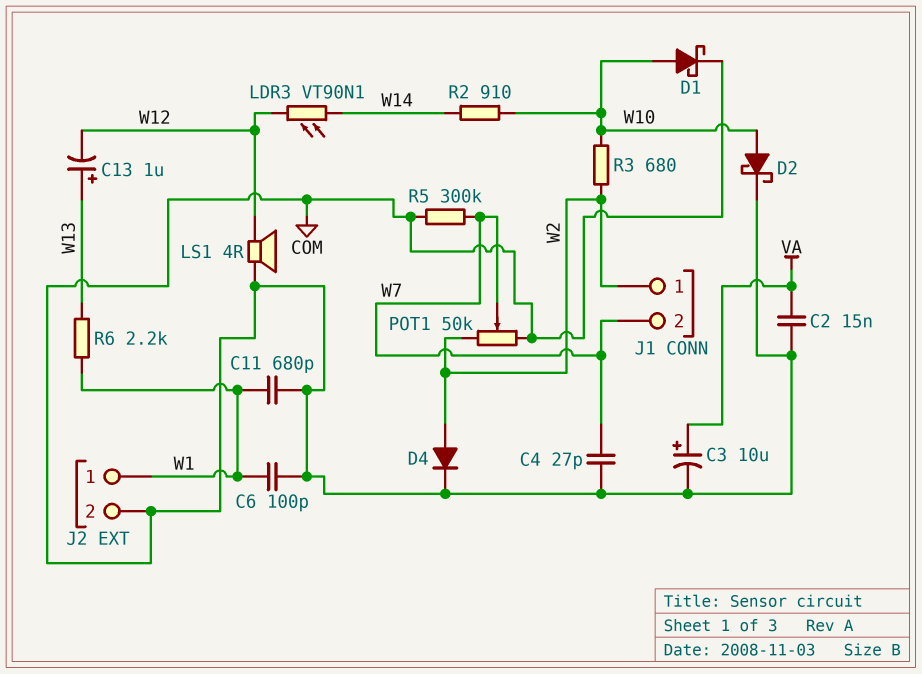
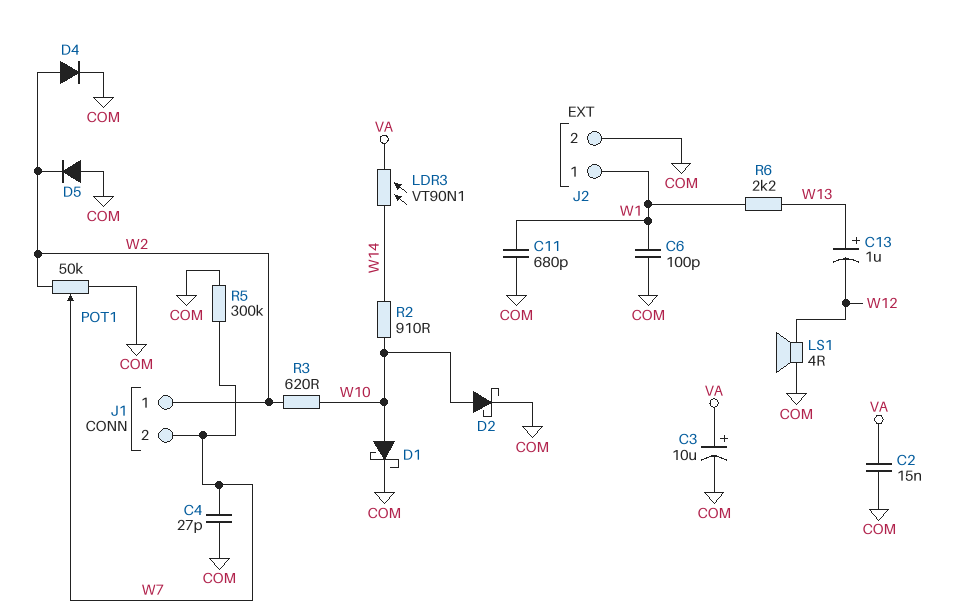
D5: none -> diode (A COM, K W2)
LDR3: VT90N1 (W12, W14) -> VT90N1 (VA, W14)
R3: 680 (W2, W10) -> 620 (W2, W10)

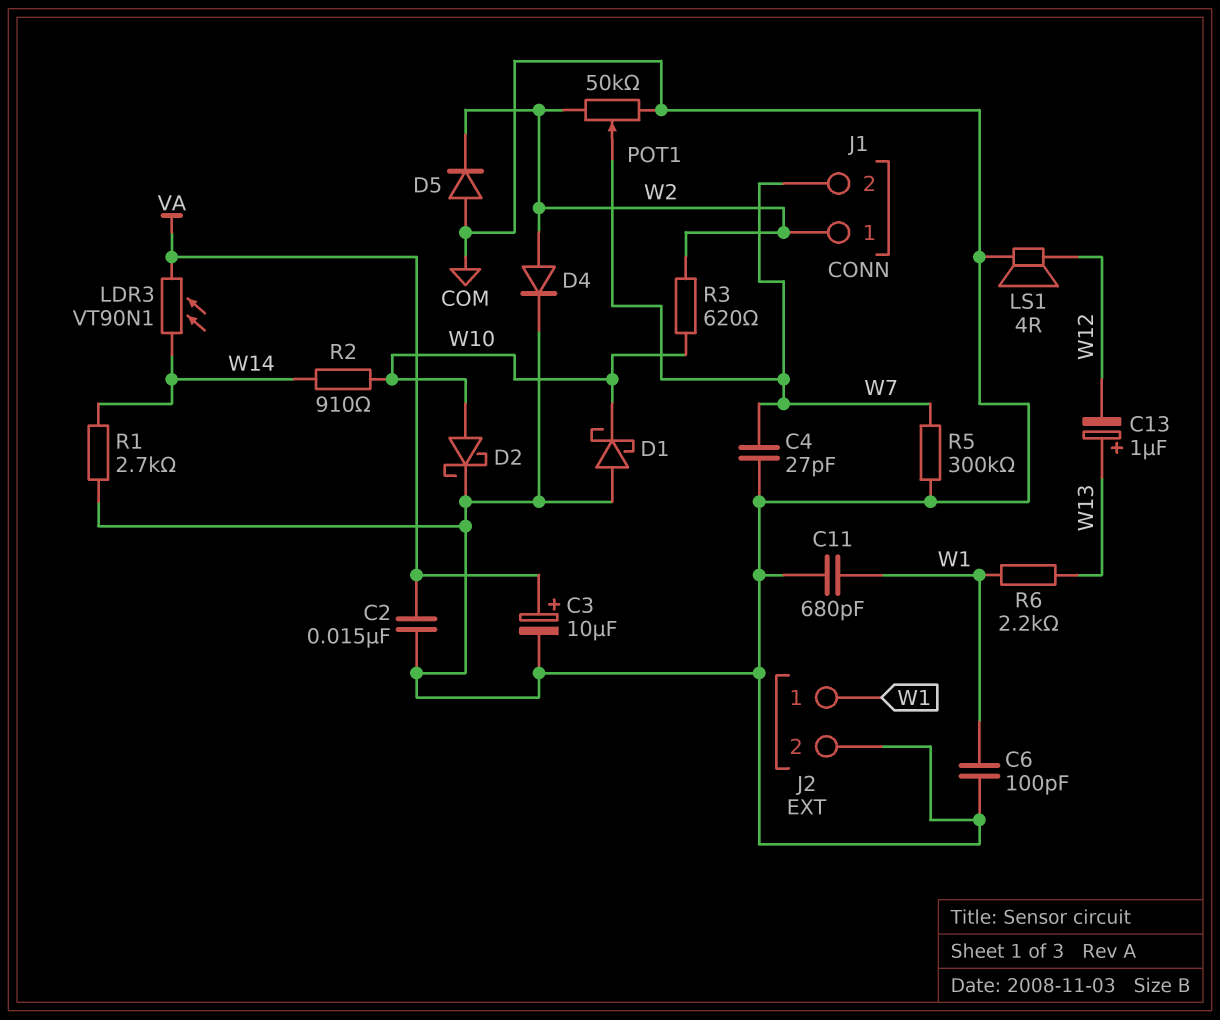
D1: schottky (A W10, K COM) -> schottky (A COM, K W10)
R1: none -> 2.7k (COM, W14)

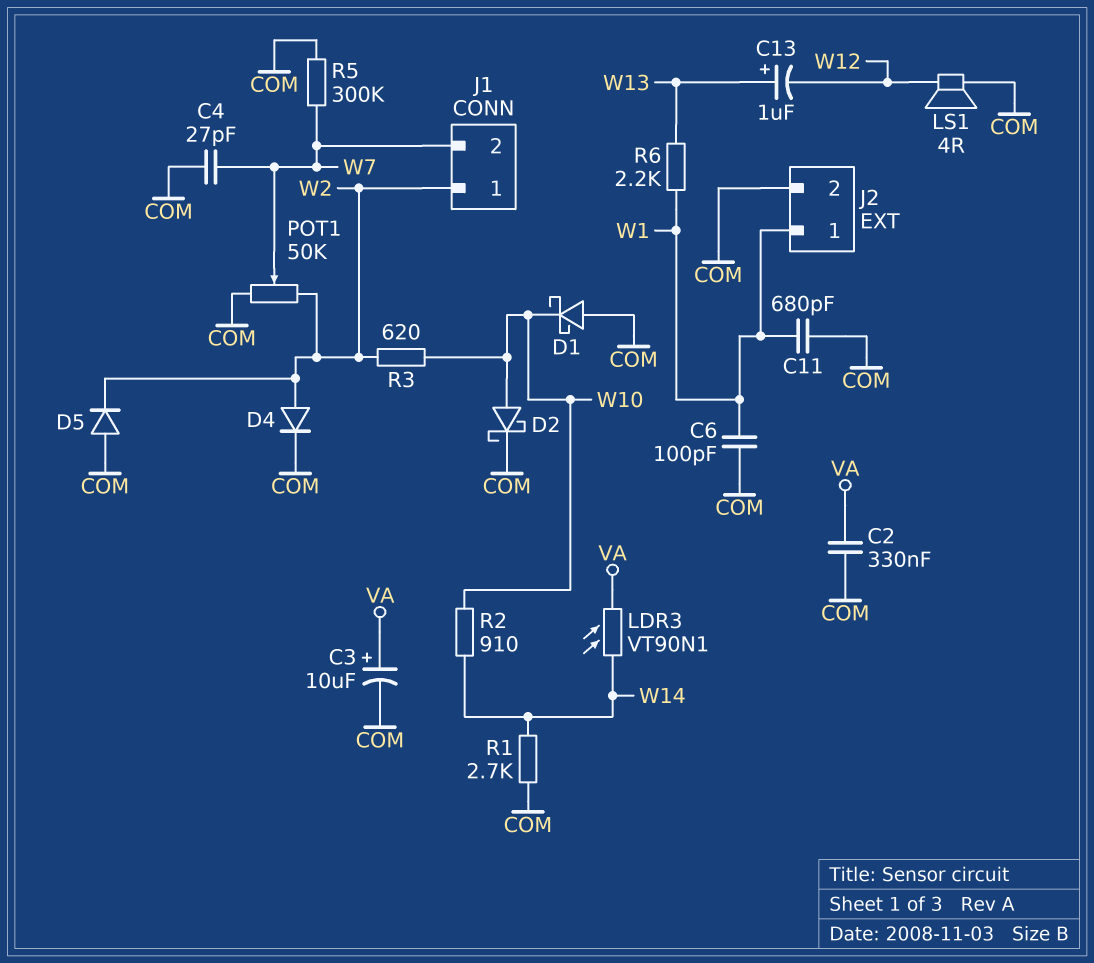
C2: 15nF (COM, VA) -> 330nF (COM, VA)

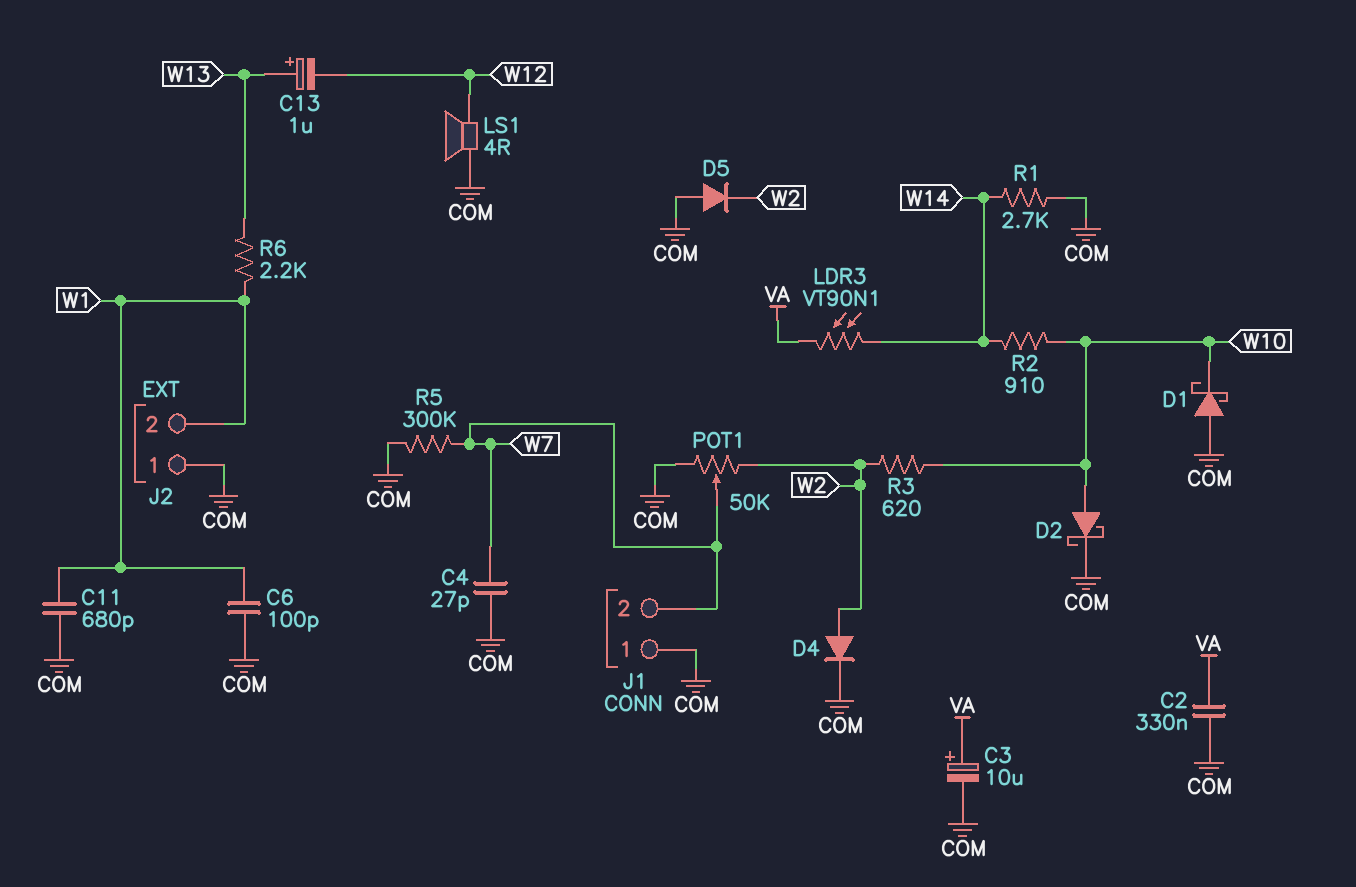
J1 pin 1: W2 -> COM
J2 pin 1: W1 -> COM
J2 pin 2: COM -> W1

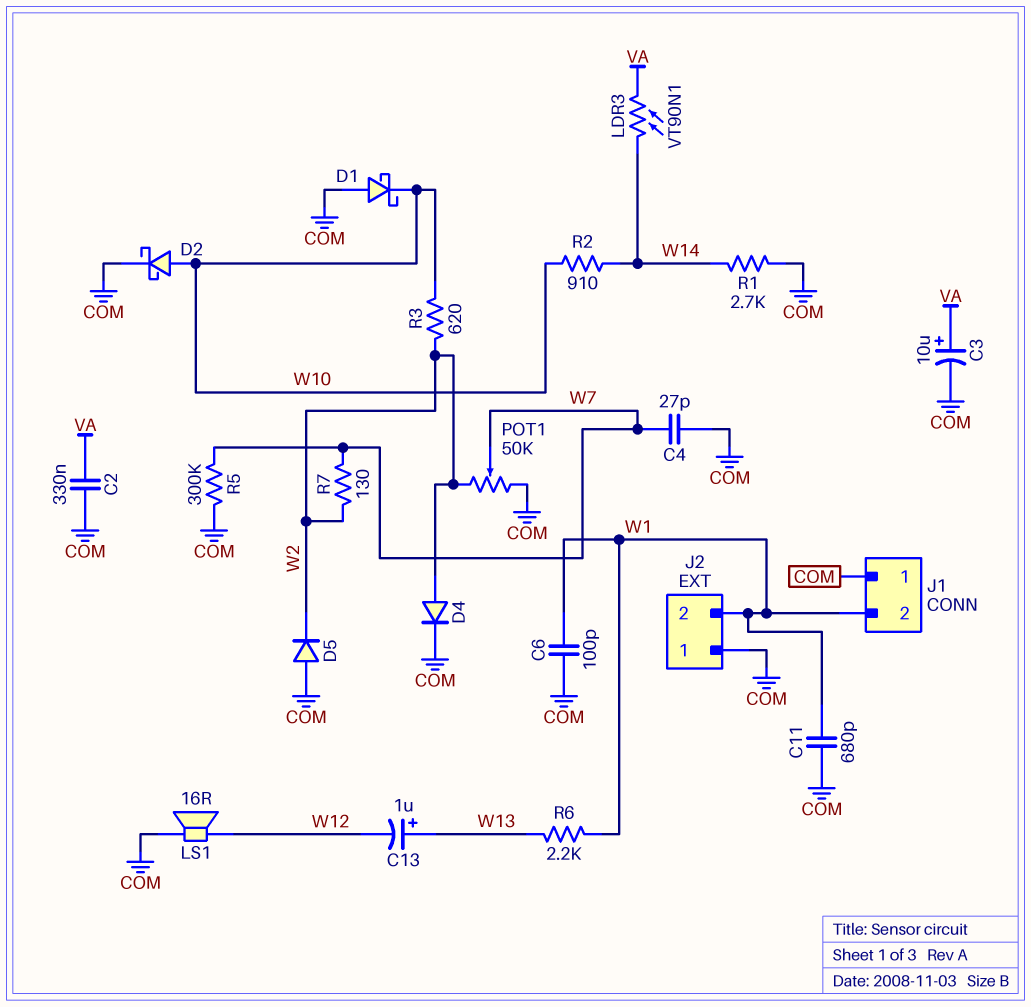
J1 pin 2: W7 -> W1
LS1: speaker 4R (COM, W12) -> speaker 16R (COM, W12)
R7: none -> 130 (W2, W7)

